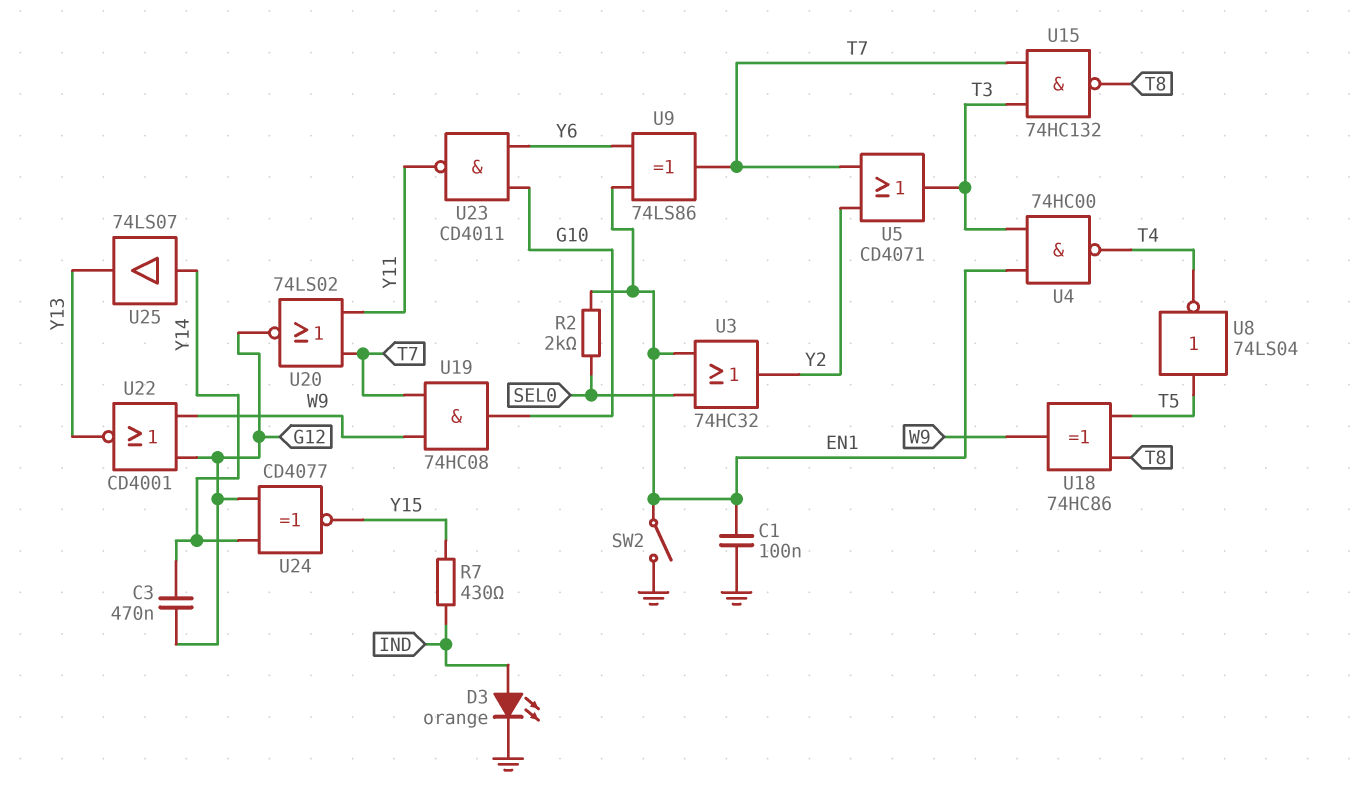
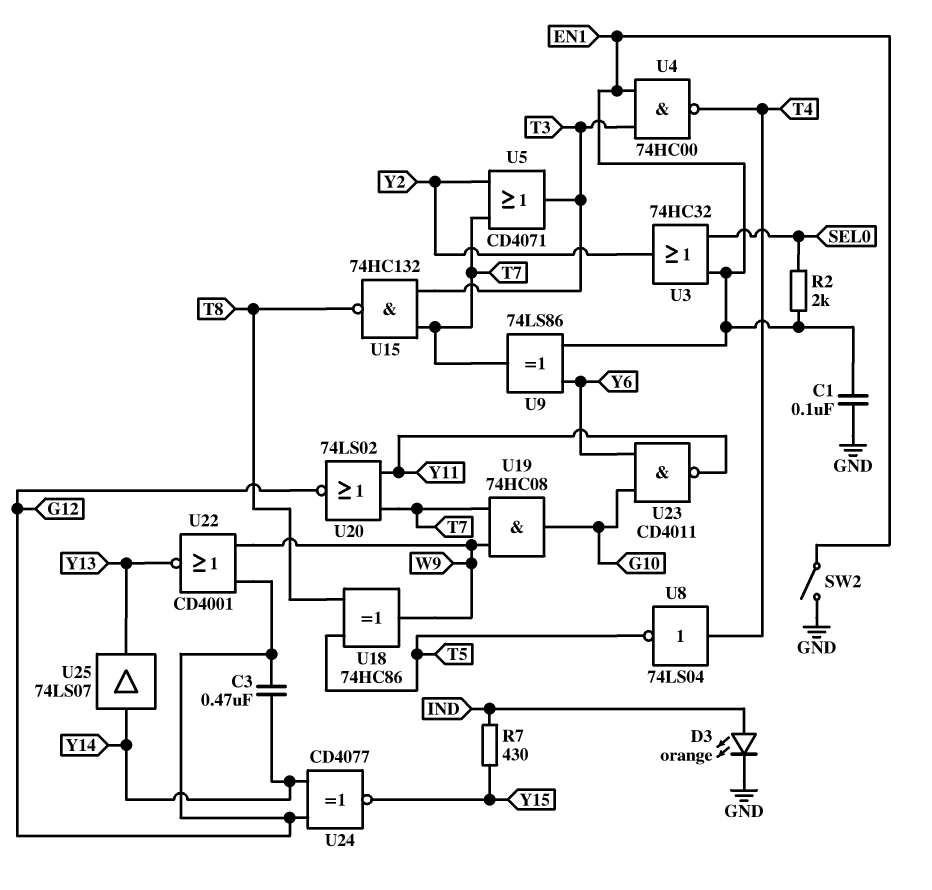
U8: NOT 74LS04 (in T5, out T4) -> NOT 74LS04 (in T4, out T5)

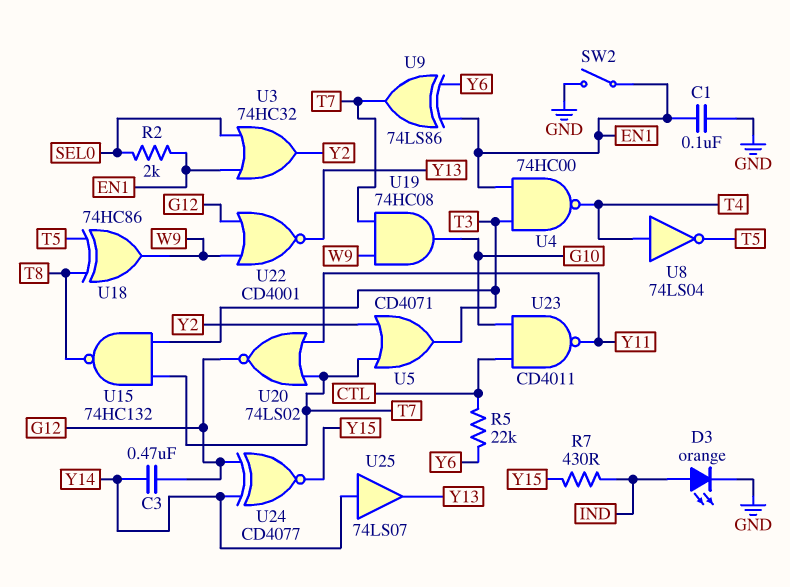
R5: none -> 22k (CTL, Y6)
U23: NAND CD4011 (in G10, in Y6, out Y11) -> NAND CD4011 (in CTL, in G10, out Y11)

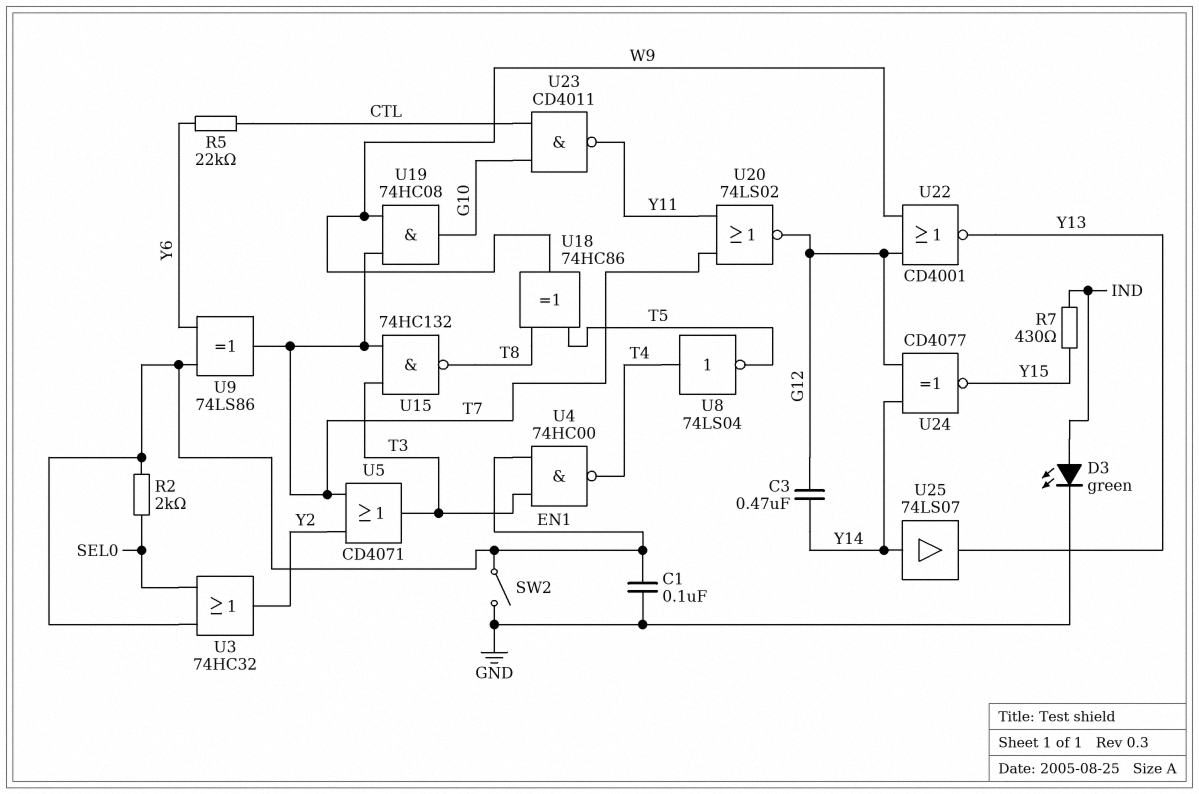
D3: LED orange (A IND, K GND) -> LED green (A IND, K GND)

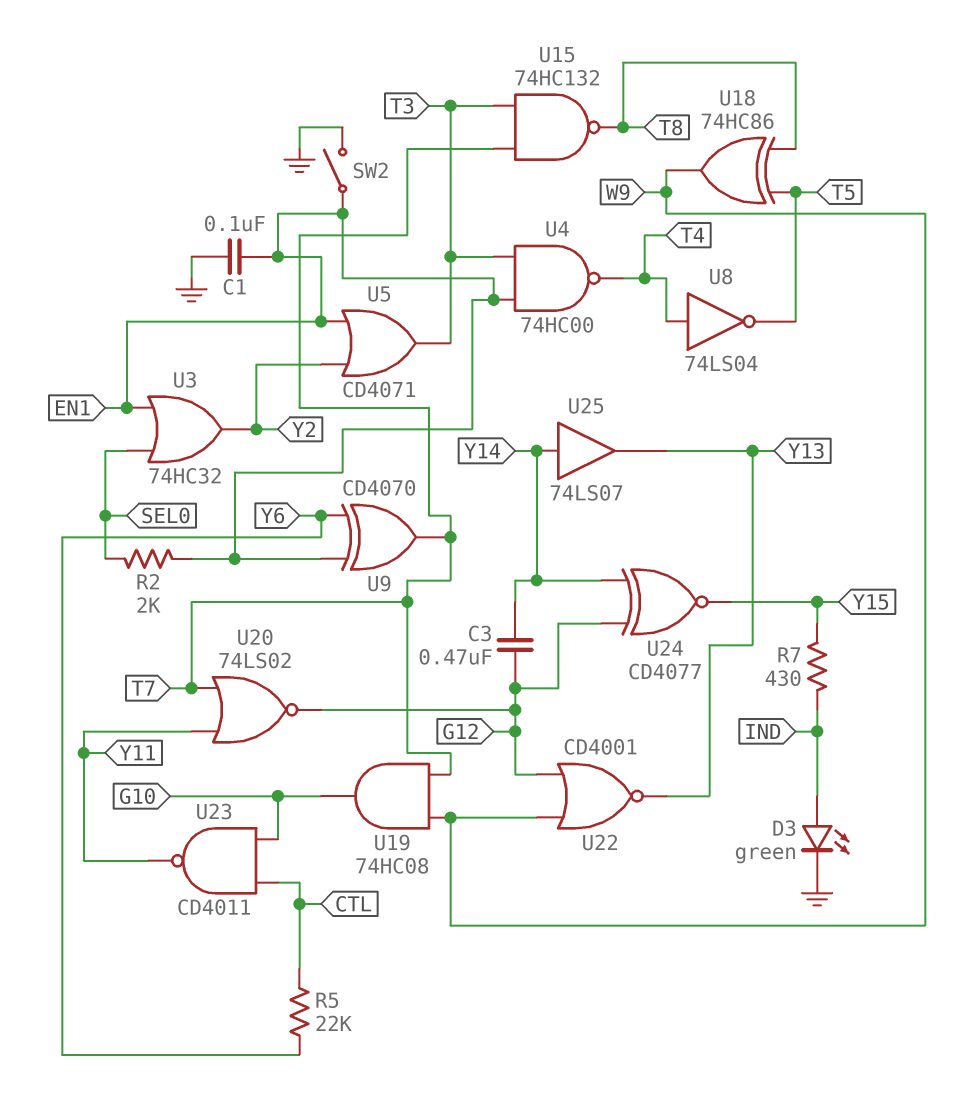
U5: OR CD4071 (in T7, in Y2, out T3) -> OR CD4071 (in EN1, in Y2, out T3)
U9: XOR 74LS86 (in EN1, in Y6, out T7) -> XOR CD4070 (in EN1, in Y6, out T7)

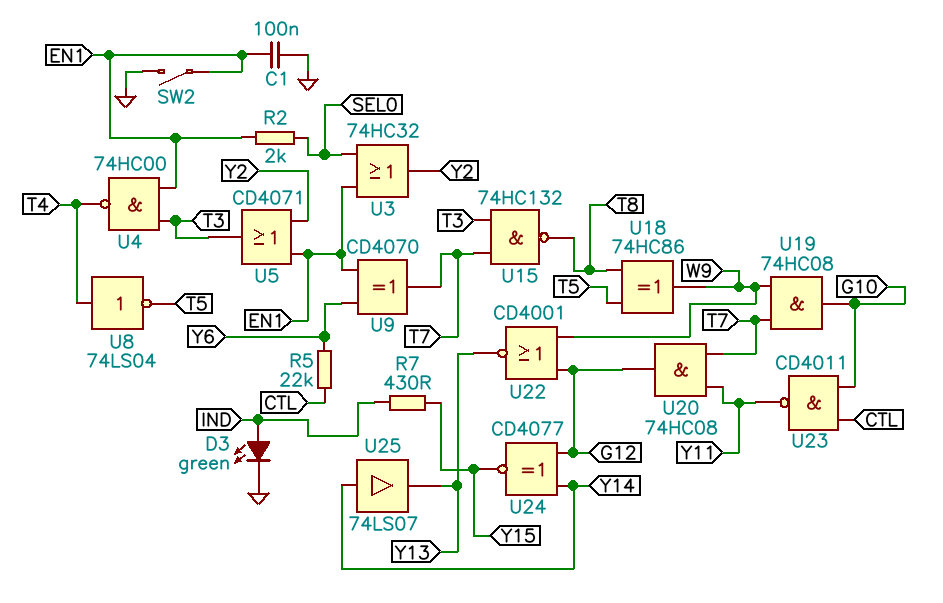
C3: 470nF (G12, Y14) -> none
U20: NOR 74LS02 (in T7, in Y11, out G12) -> AND 74HC08 (in T7, in Y11, out G12)

